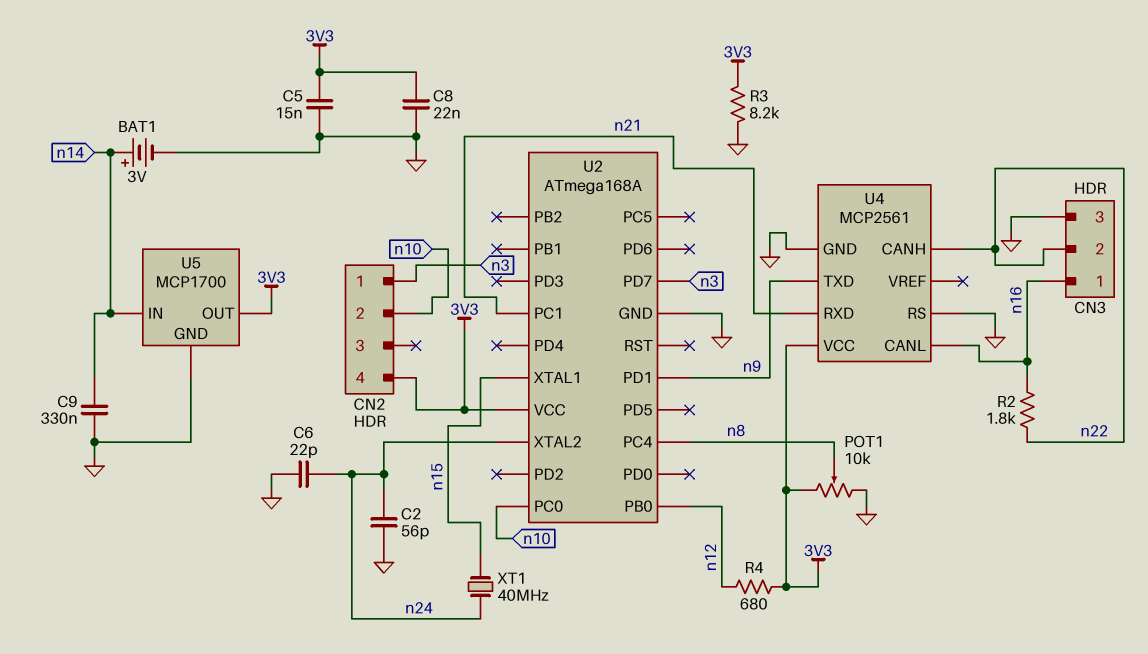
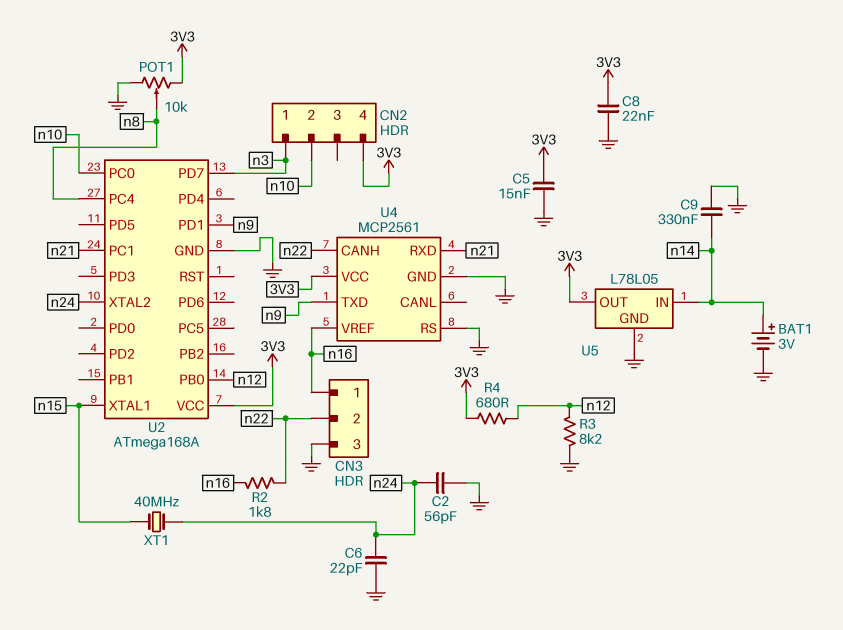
R3: 8.2k (3V3, GND) -> 8.2k (GND, n12)
U4 pin CANL: n16 -> none
U4 pin VREF: none -> n16
U5: MCP1700 -> L78L05

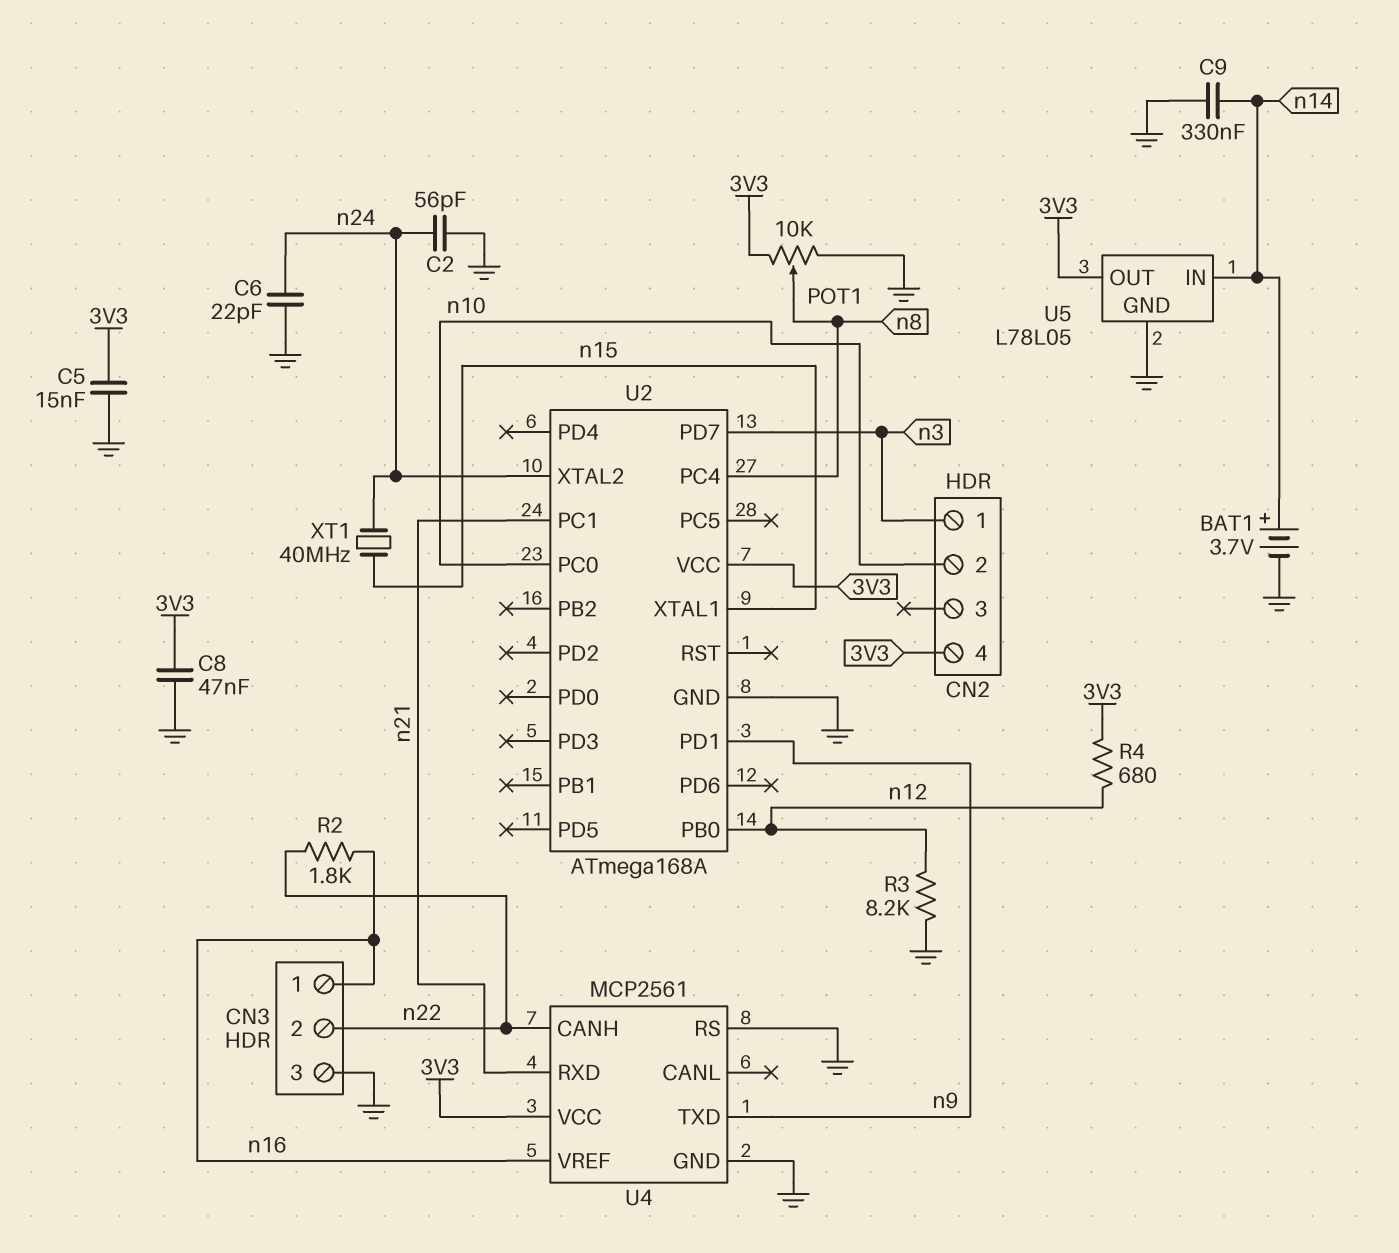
BAT1: 3V (plus n14, minus GND) -> 3.7V (plus n14, minus GND)
C8: 22nF (3V3, GND) -> 47nF (3V3, GND)

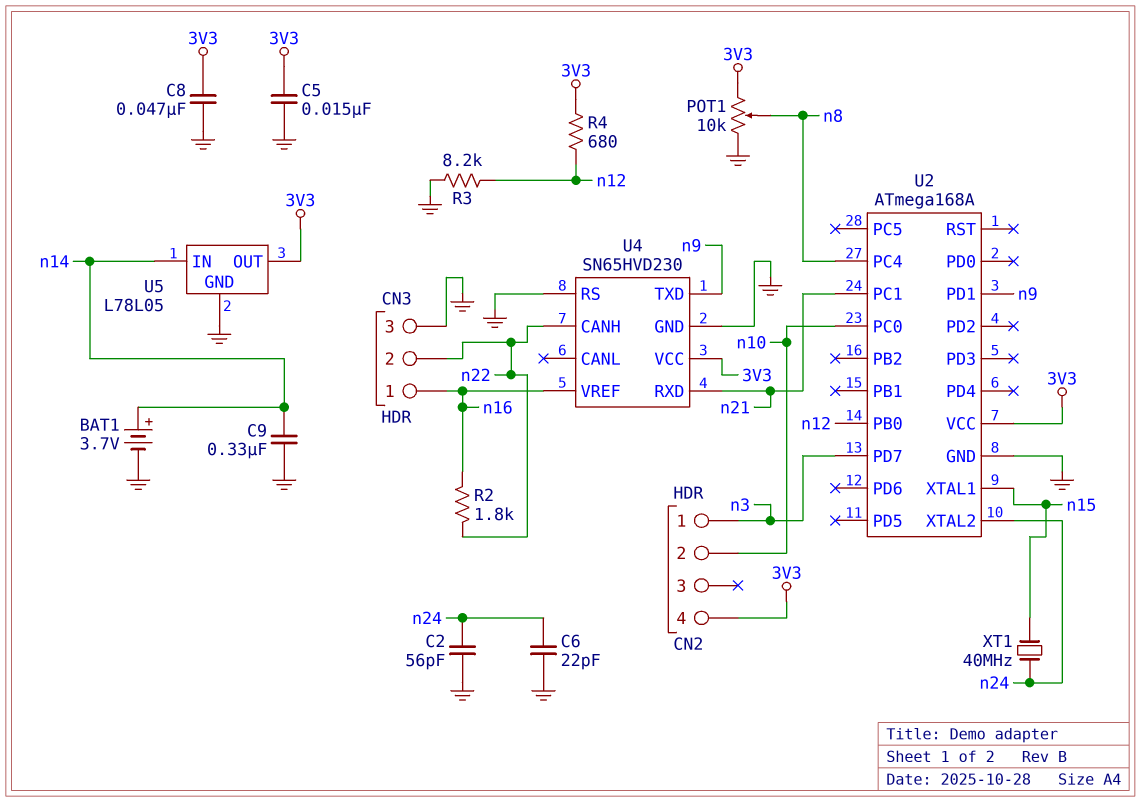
U4: MCP2561 -> SN65HVD230

